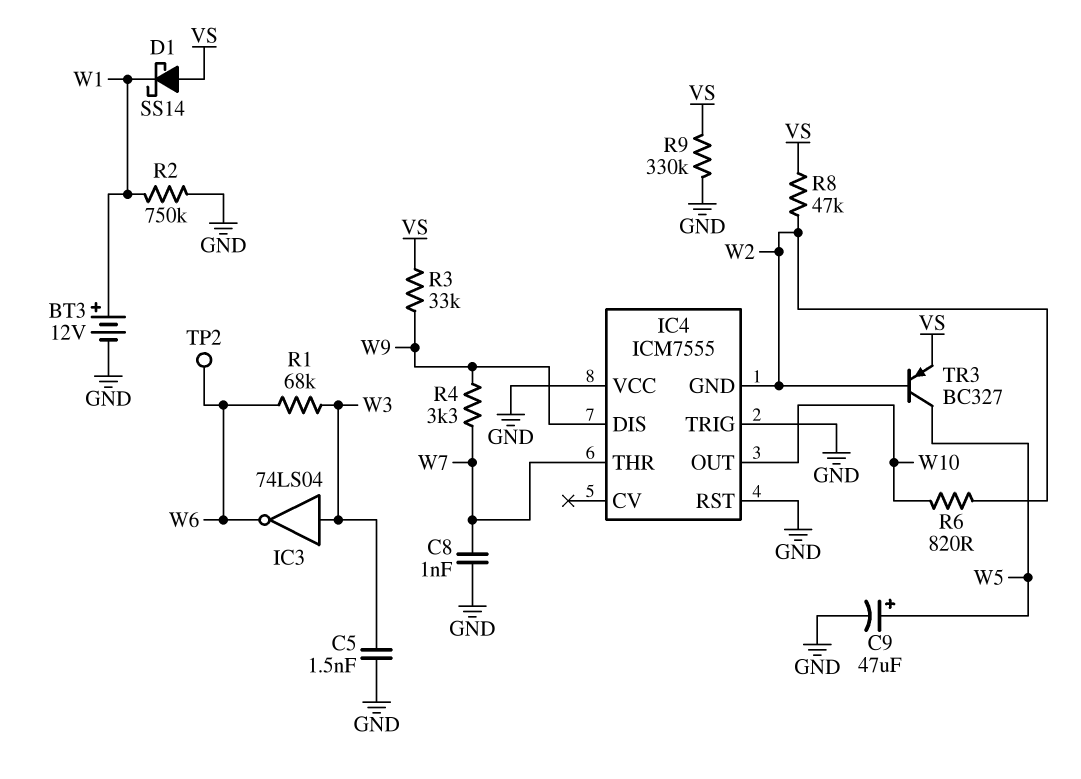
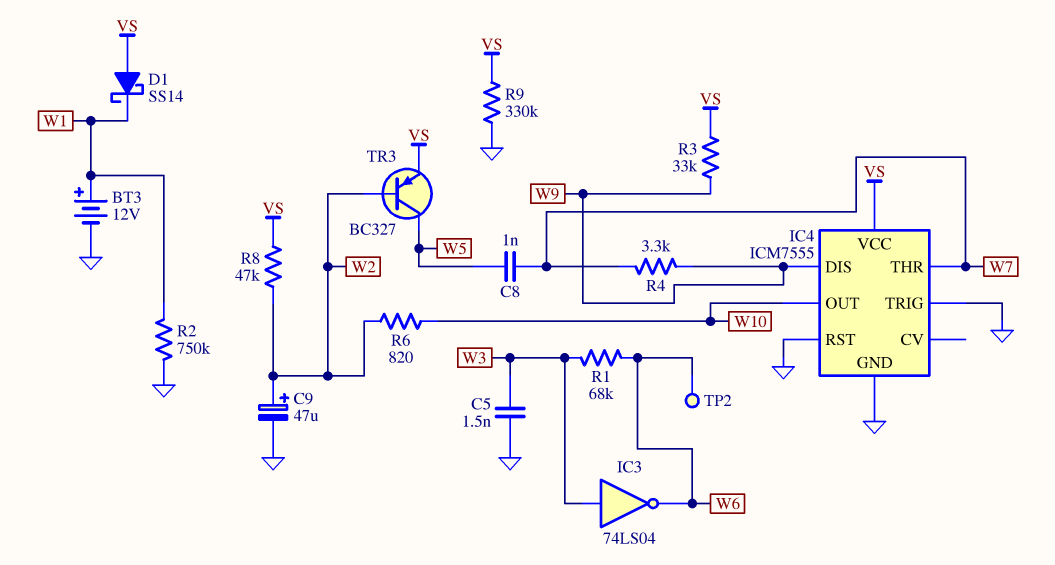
C8: 1nF (GND, W7) -> 1nF (W5, W7)
C9: 47uF (plus W5, minus GND) -> 47uF (plus W2, minus GND)
IC4 pin GND: W2 -> GND
IC4 pin VCC: GND -> VS

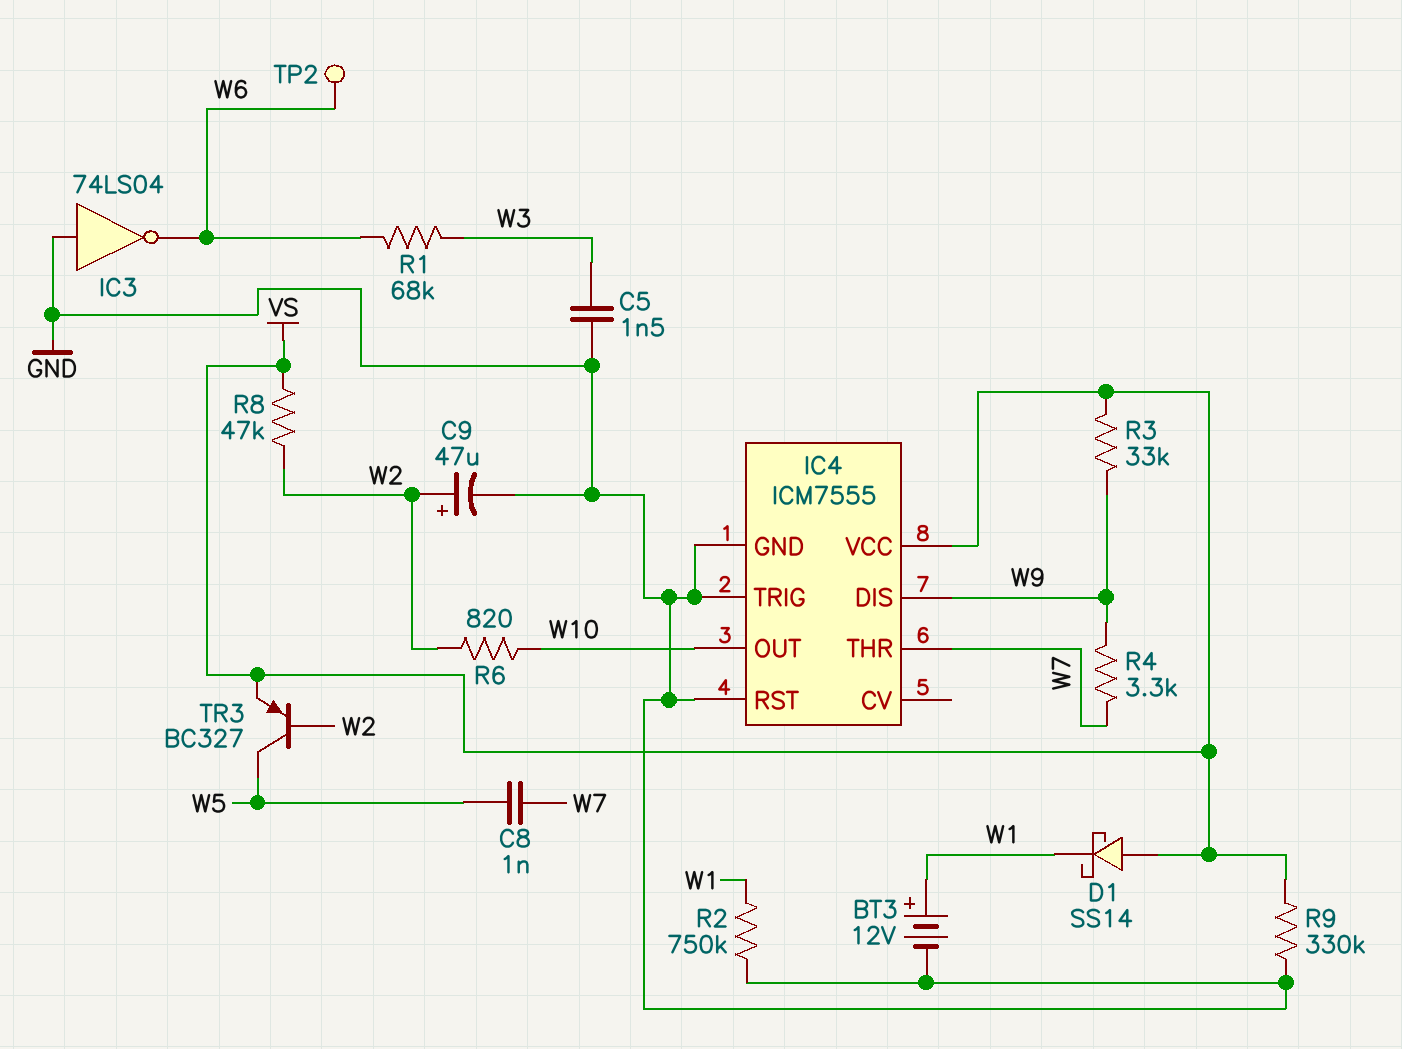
IC3: NOT 74LS04 (in W3, out W6) -> NOT 74LS04 (in GND, out W6)

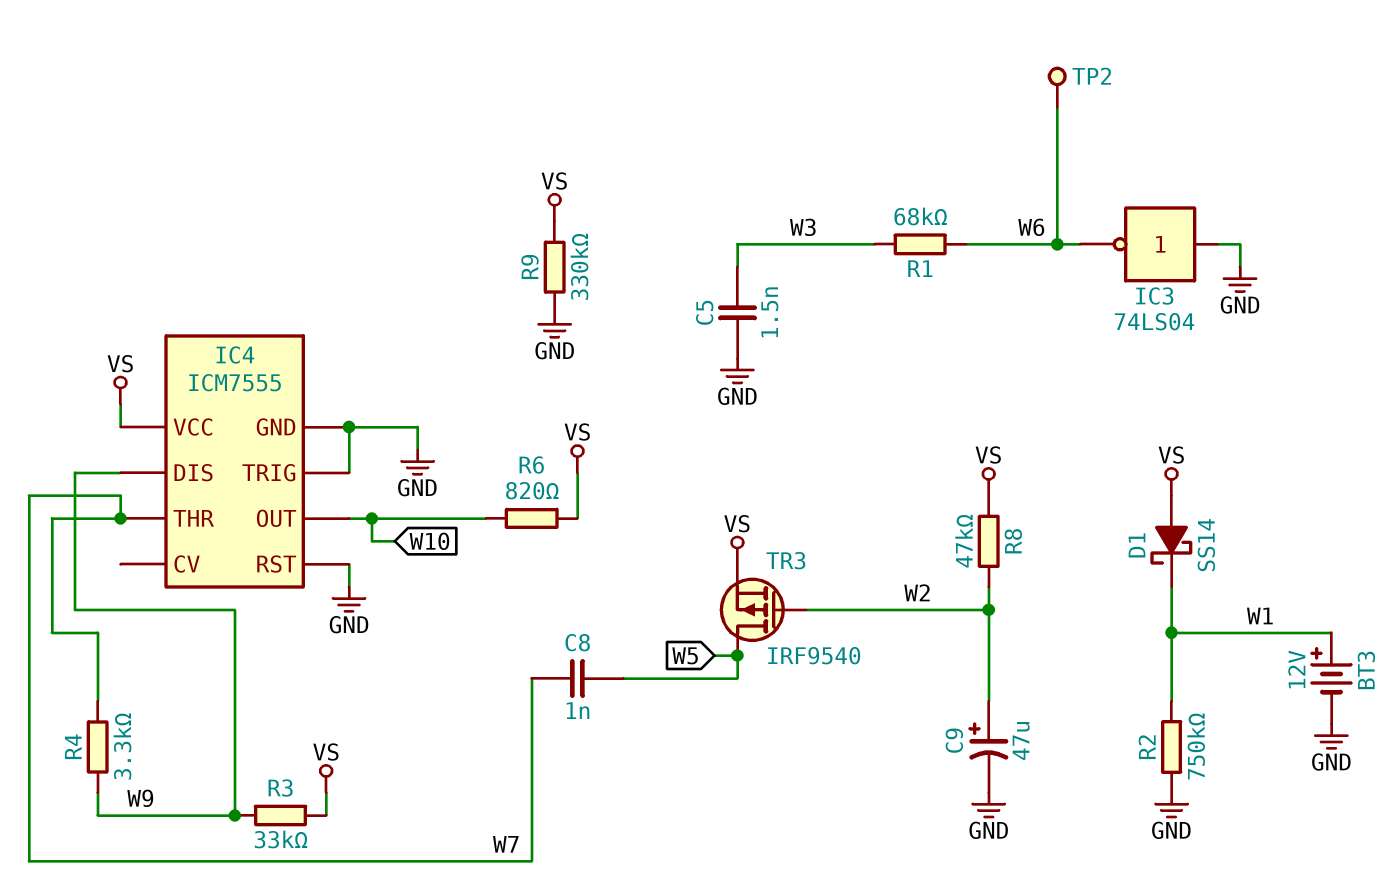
R6: 820 (W2, W10) -> 820 (VS, W10)
TR3: PNP BC327 (B W2, C W5, E VS) -> PMOS IRF9540 (G W2, D W5, S VS)

